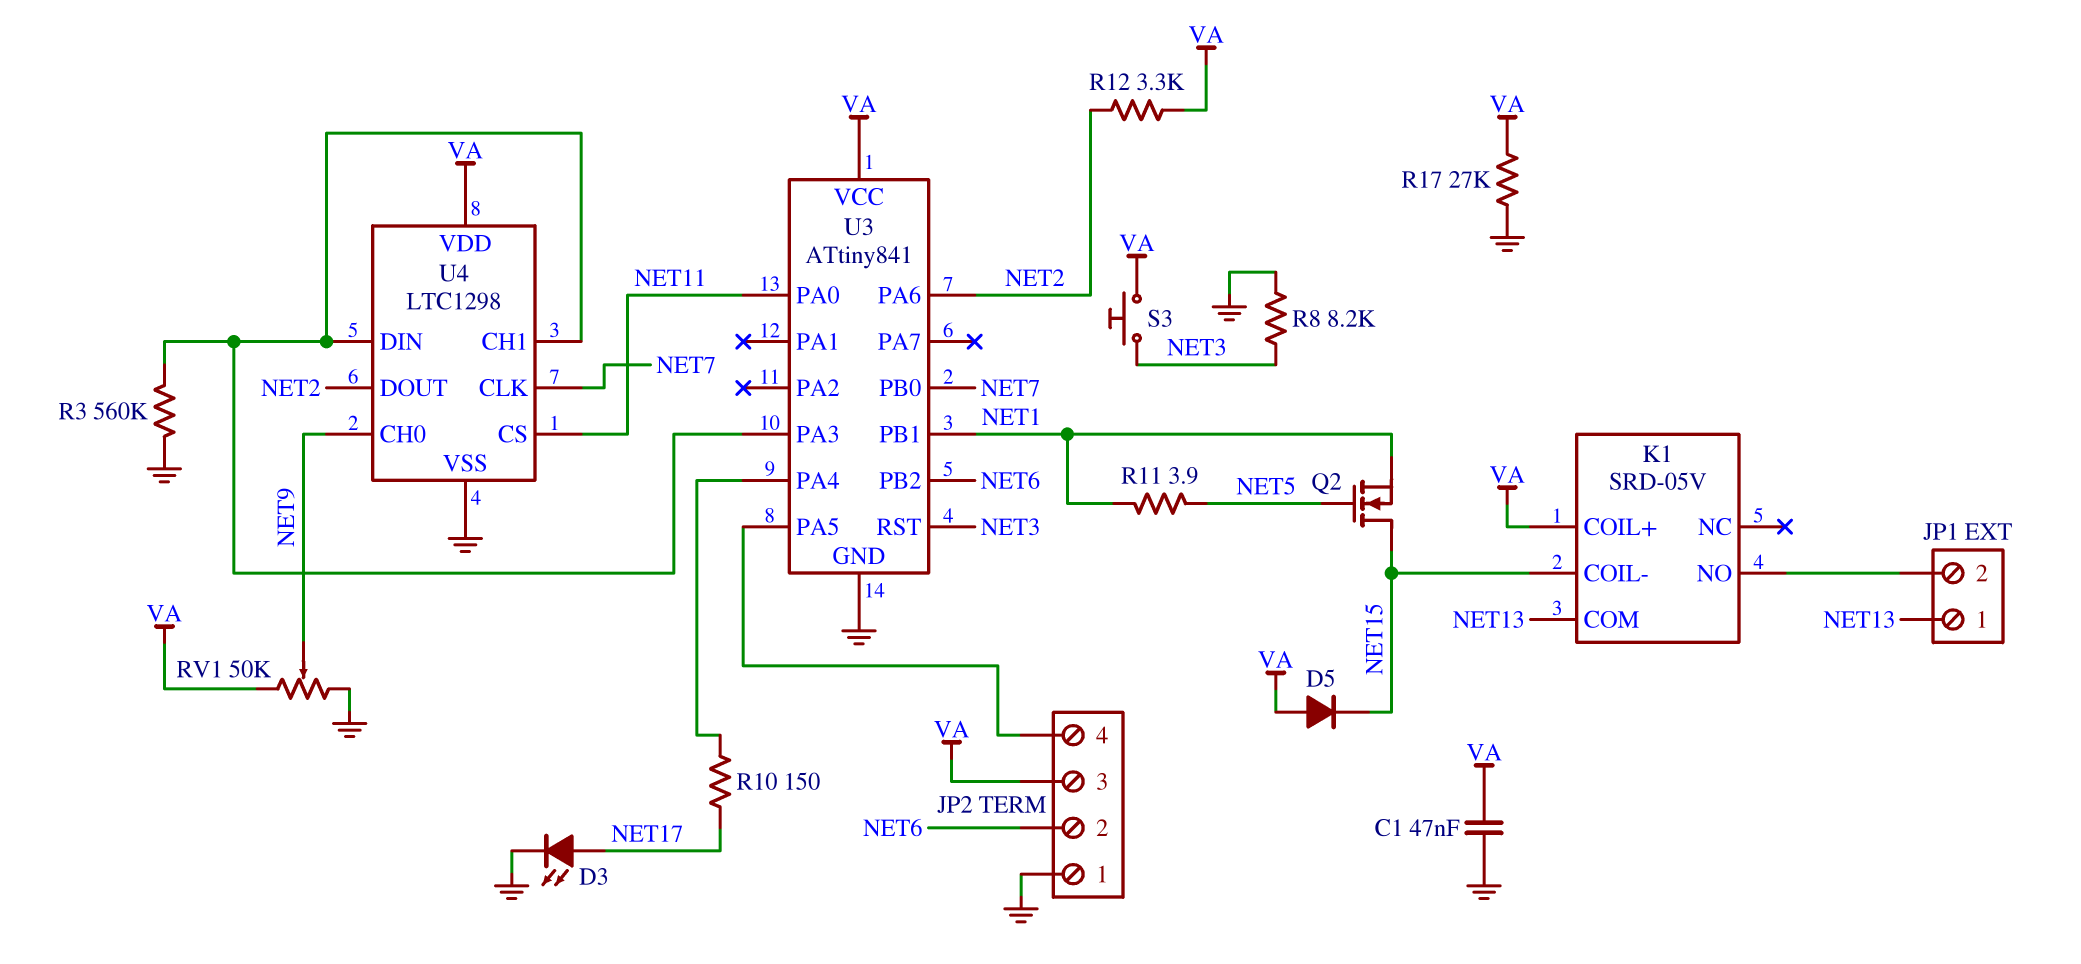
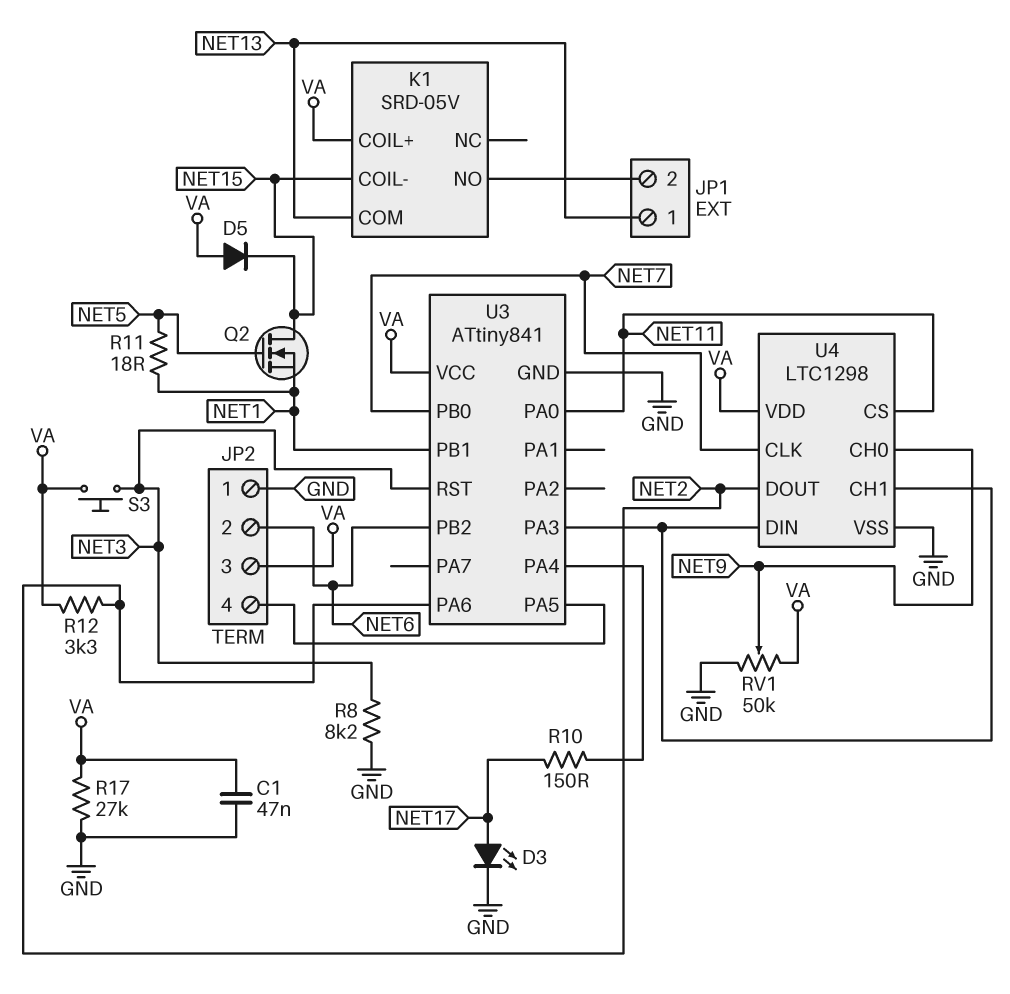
R3: 560k (GND, U3/PA3) -> none
R11: 3.9 (NET1, NET5) -> 18 (NET1, NET5)

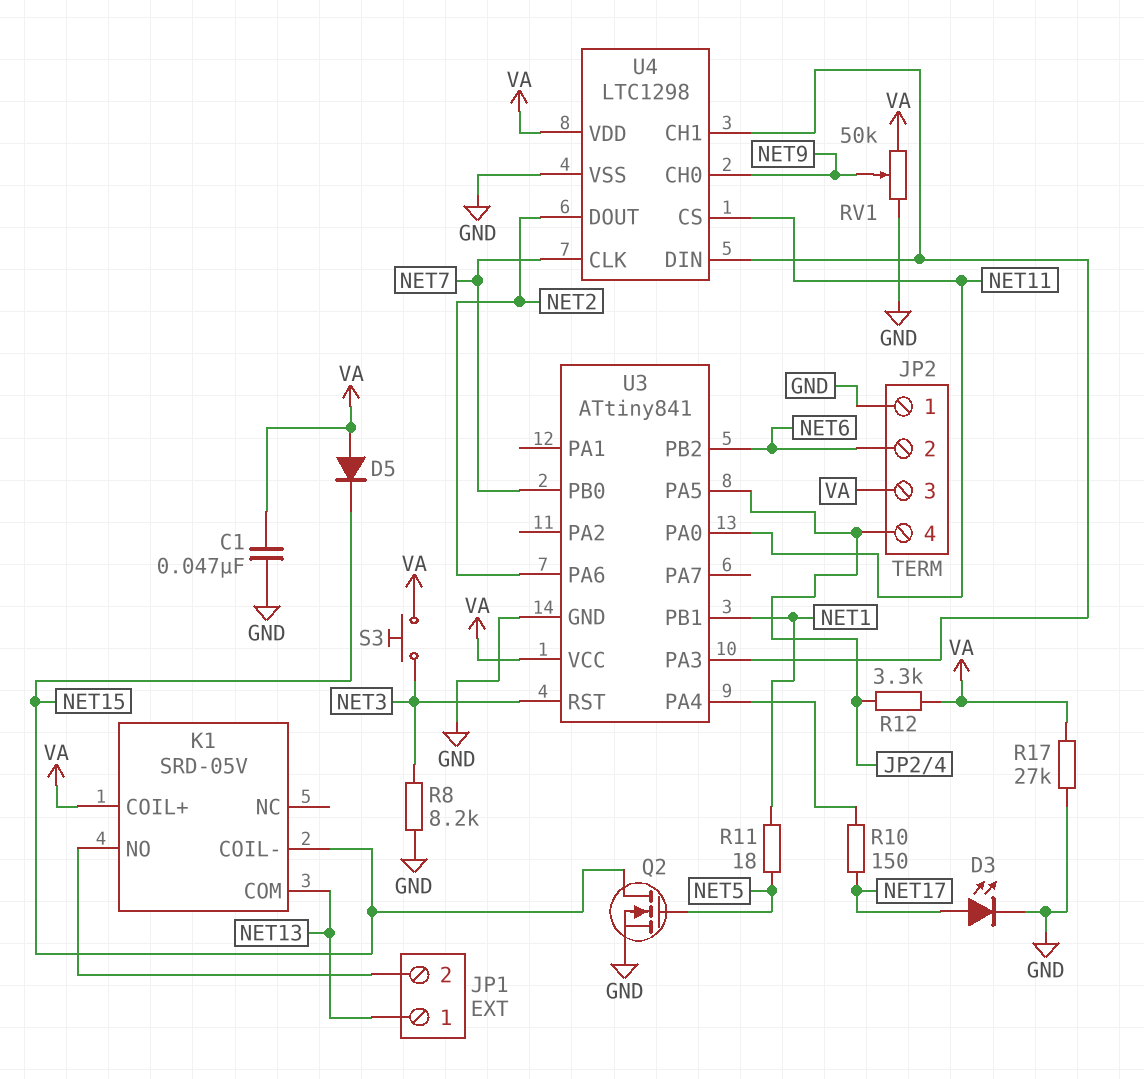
Q2: NMOS (G NET5, D NET15, S NET1) -> NMOS (G NET5, D NET15, S GND)
R12: 3.3k (NET2, VA) -> 3.3k (JP2/4, VA)

